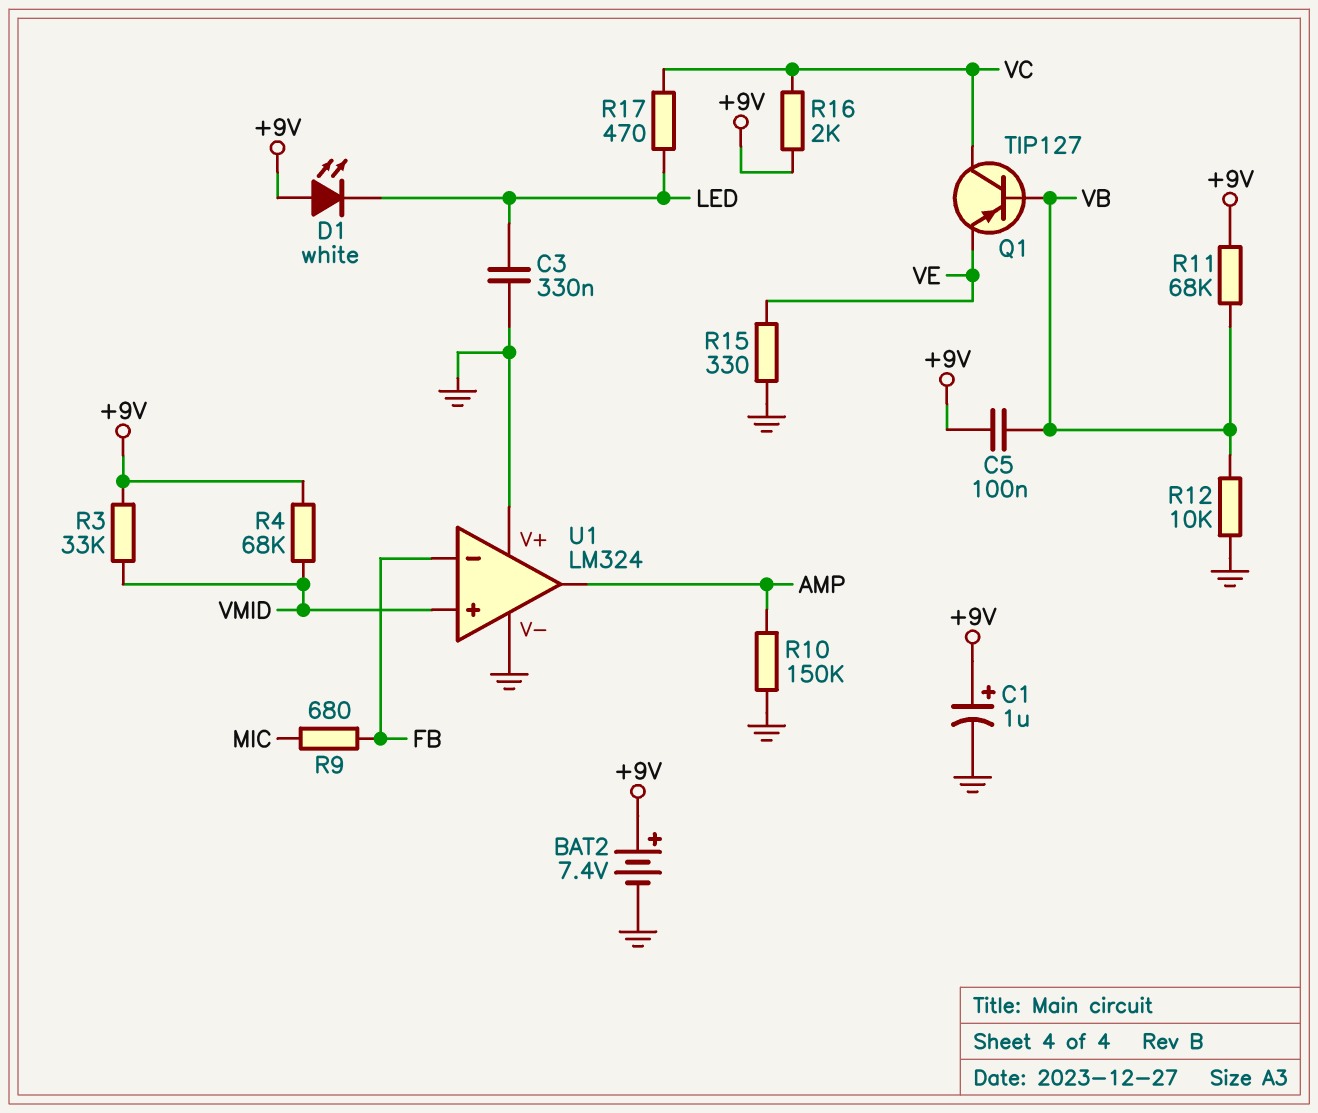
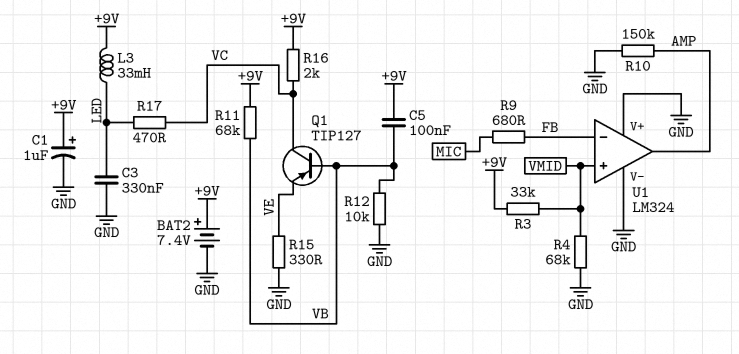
D1: LED white (A +9V, K LED) -> none
L3: none -> 33mH (+9V, LED)
R4: 68k (+9V, VMID) -> 68k (GND, VMID)

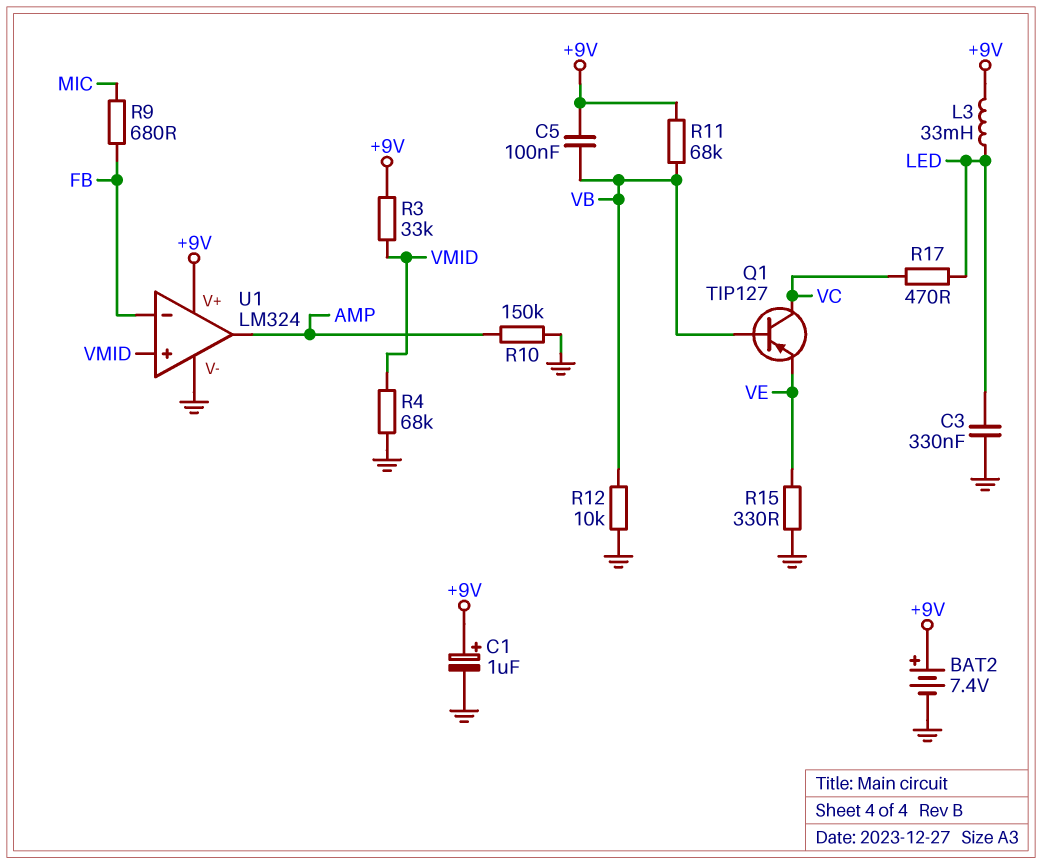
R16: 2k (+9V, VC) -> none
U1 pin V+: GND -> +9V

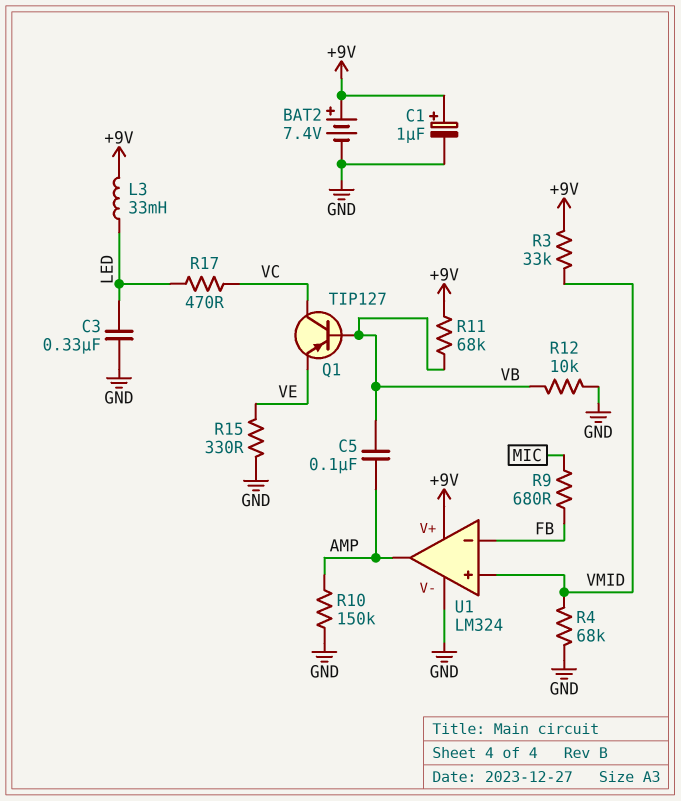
C5: 100nF (+9V, VB) -> 100nF (AMP, VB)

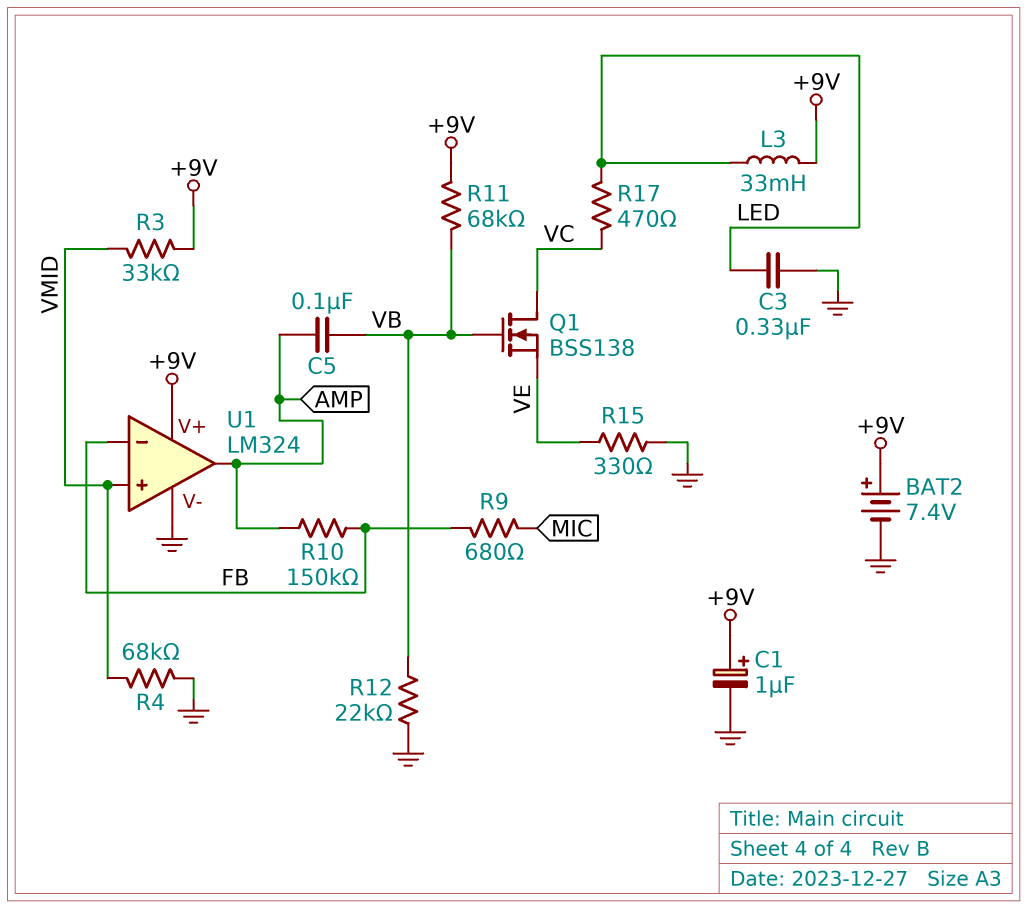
Q1: PNP TIP127 (B VB, C VC, E VE) -> NMOS BSS138 (G VB, D VC, S VE)
R10: 150k (AMP, GND) -> 150k (AMP, FB)
R12: 10k (GND, VB) -> 22k (GND, VB)

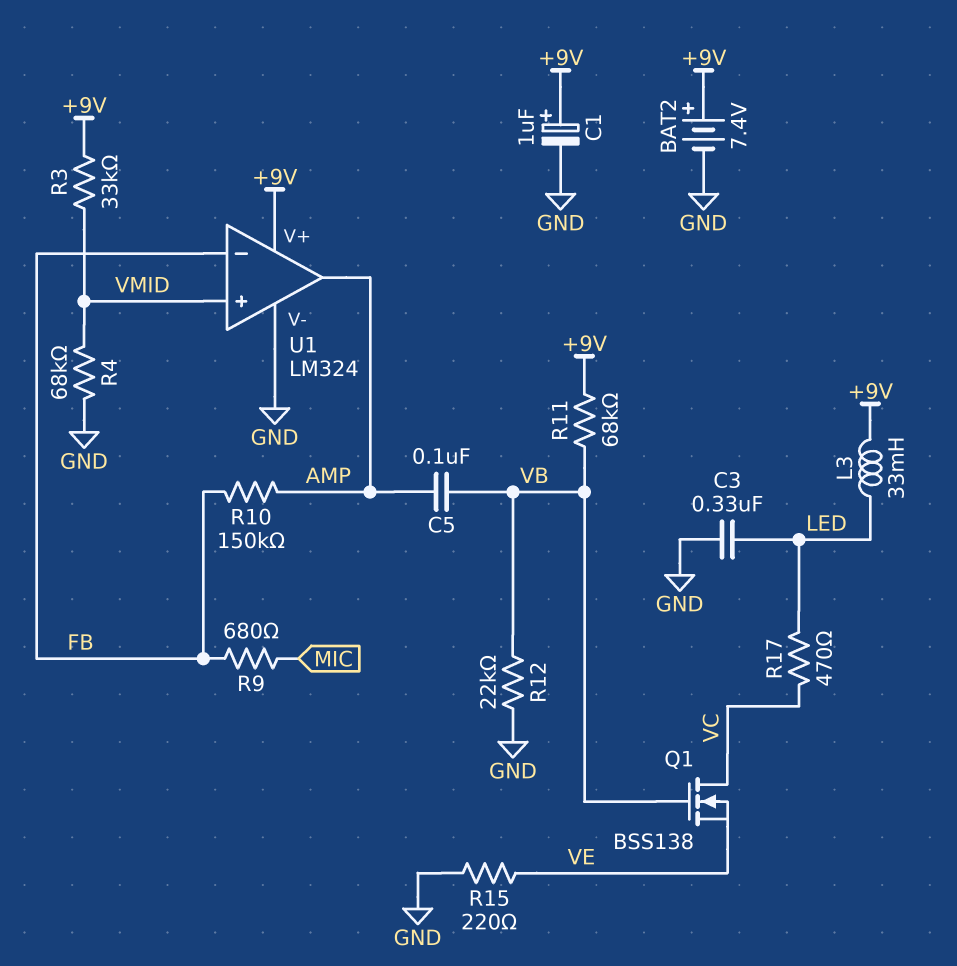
R15: 330 (GND, VE) -> 220 (GND, VE)

